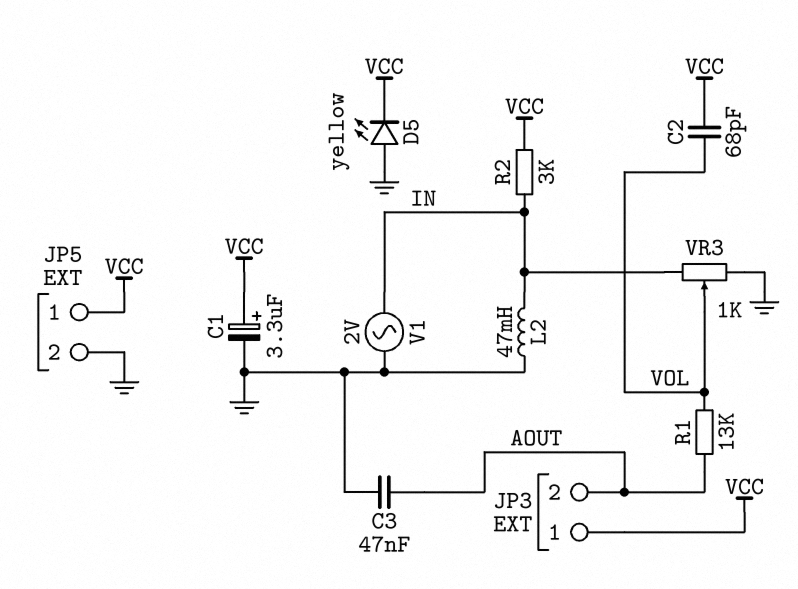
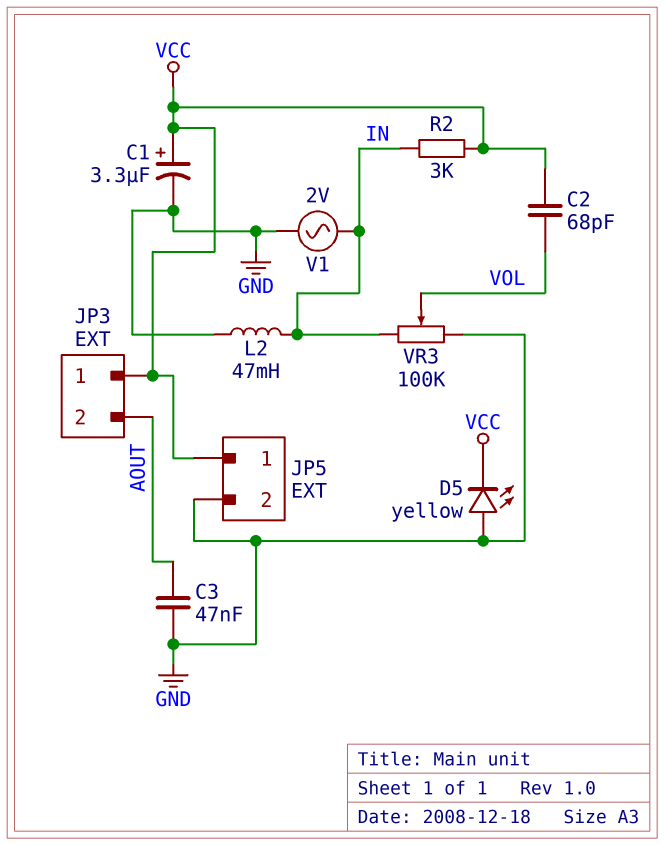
R1: 13k (AOUT, VOL) -> none
VR3: 1k (GND, IN, wiper VOL) -> 100k (GND, IN, wiper VOL)

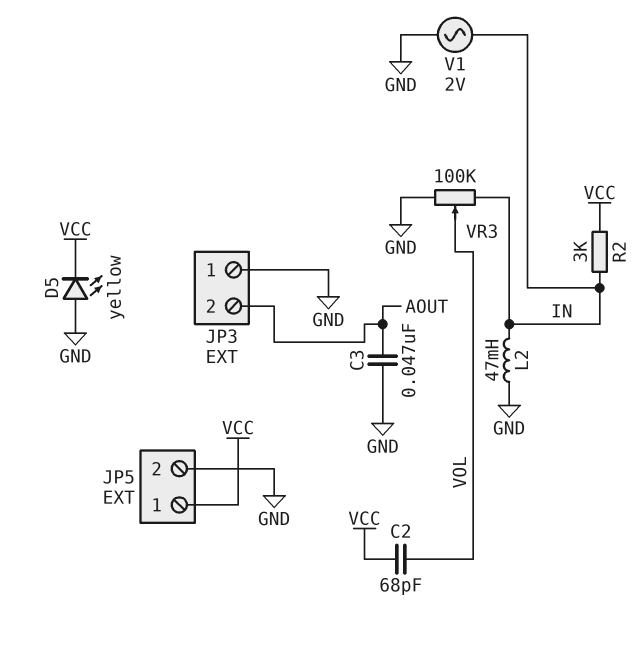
C1: 3.3uF (plus VCC, minus GND) -> none
JP3 pin 1: VCC -> GND

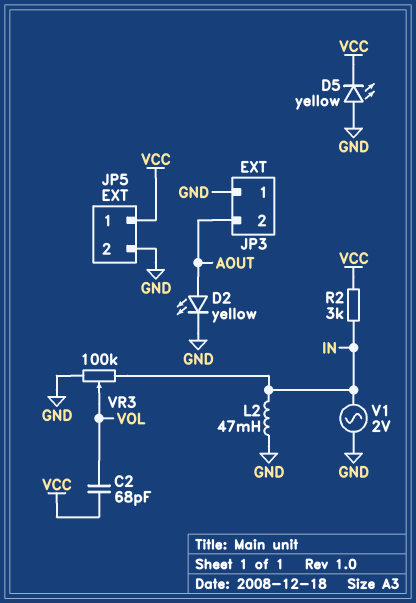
C3: 47nF (AOUT, GND) -> none
D2: none -> LED yellow (A AOUT, K GND)

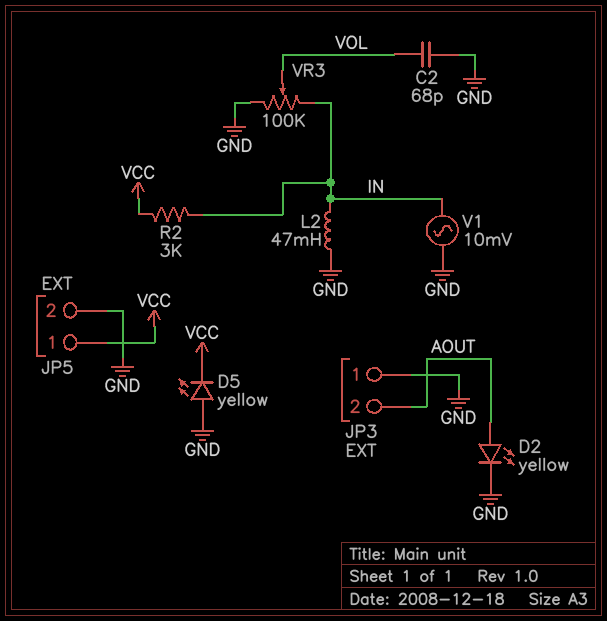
C2: 68pF (VCC, VOL) -> 68pF (GND, VOL)
V1: AC 2V (GND, IN) -> AC 10mV (GND, IN)

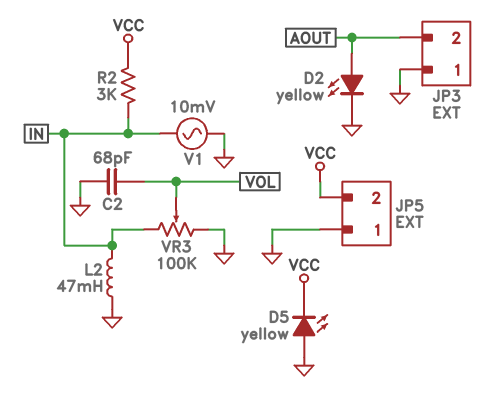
JP5 pin 1: VCC -> GND
JP5 pin 2: GND -> VCC

